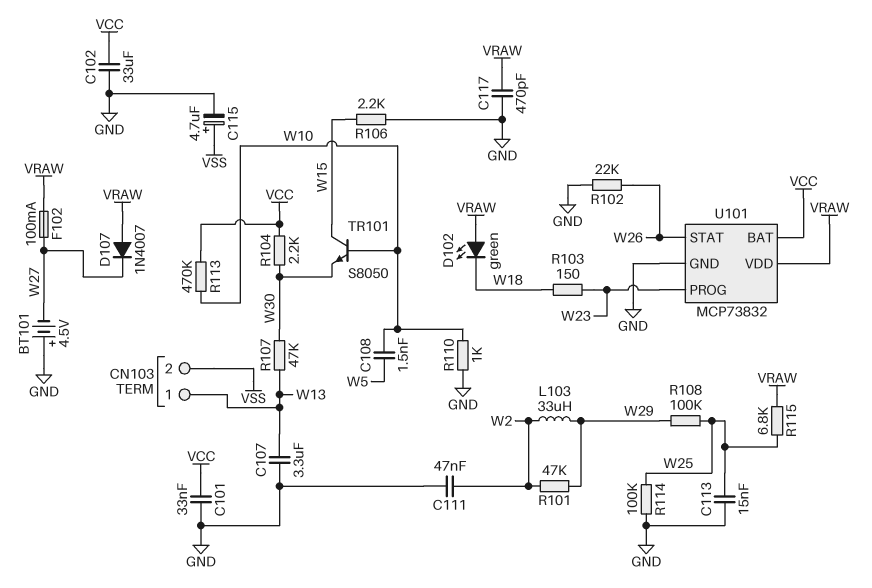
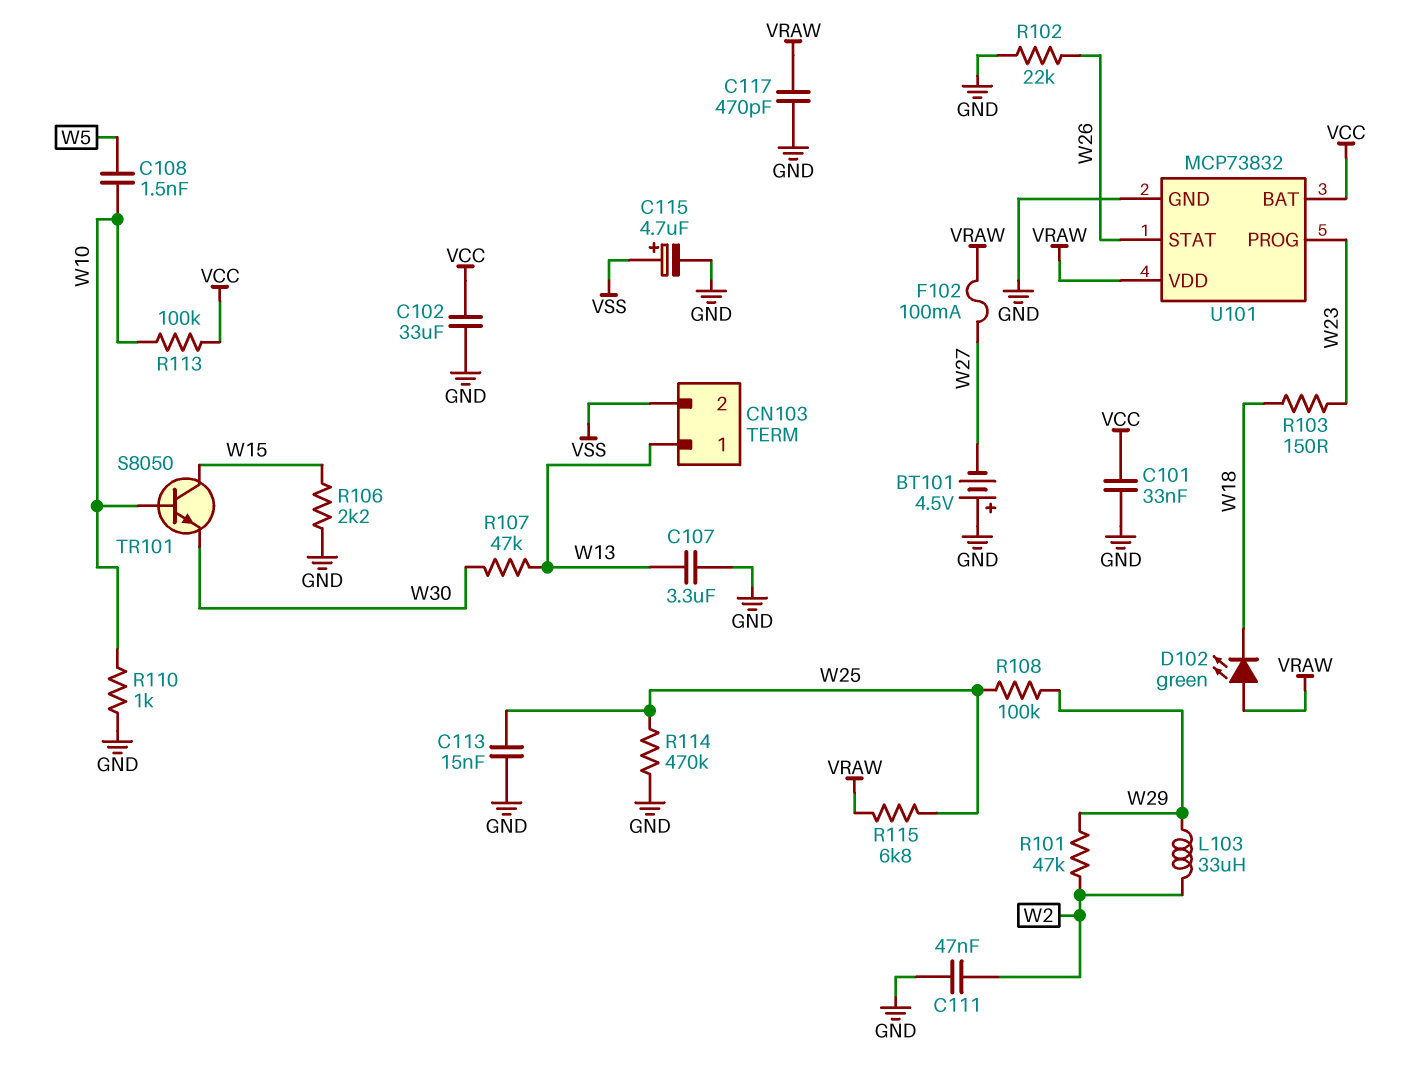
D107: diode 1N4007 (A VRAW, K W27) -> none
R104: 2.2k (VCC, W30) -> none
R113: 470k (VCC, W10) -> 100k (VCC, W10)
R114: 100k (GND, W25) -> 470k (GND, W25)

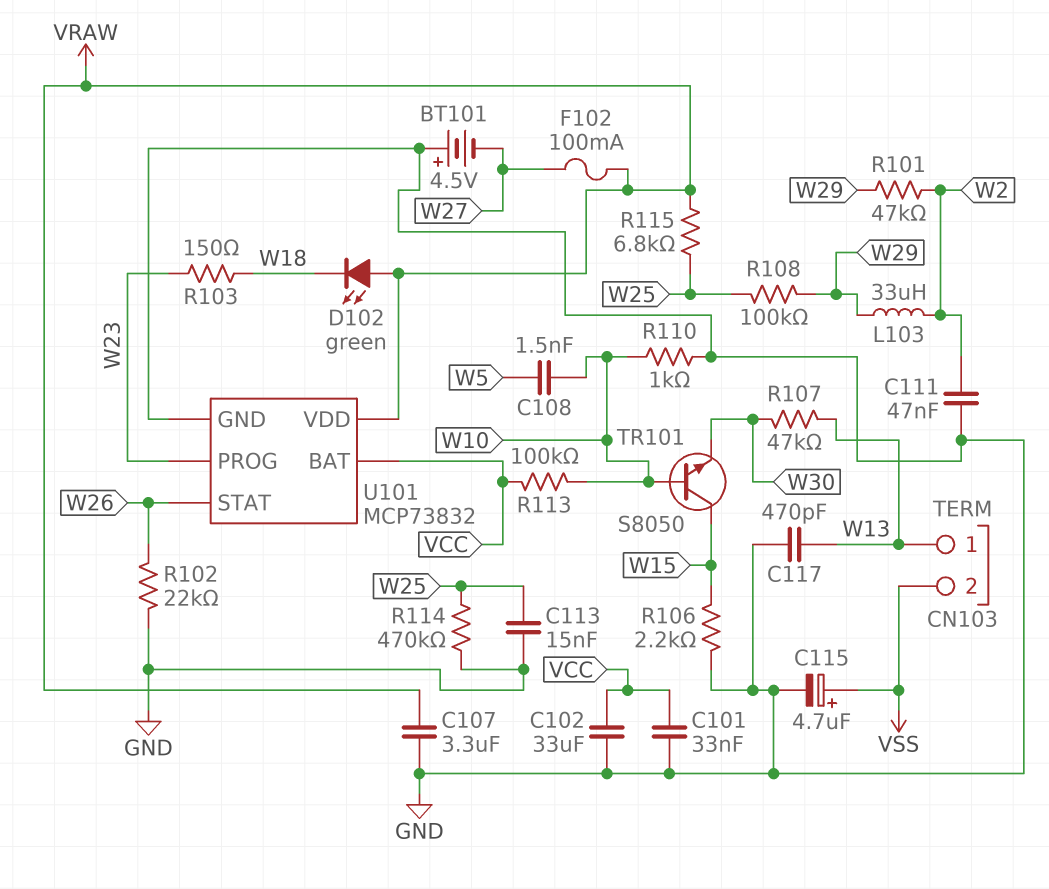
C107: 3.3uF (GND, W13) -> 3.3uF (GND, VRAW)
C117: 470pF (GND, VRAW) -> 470pF (GND, W13)

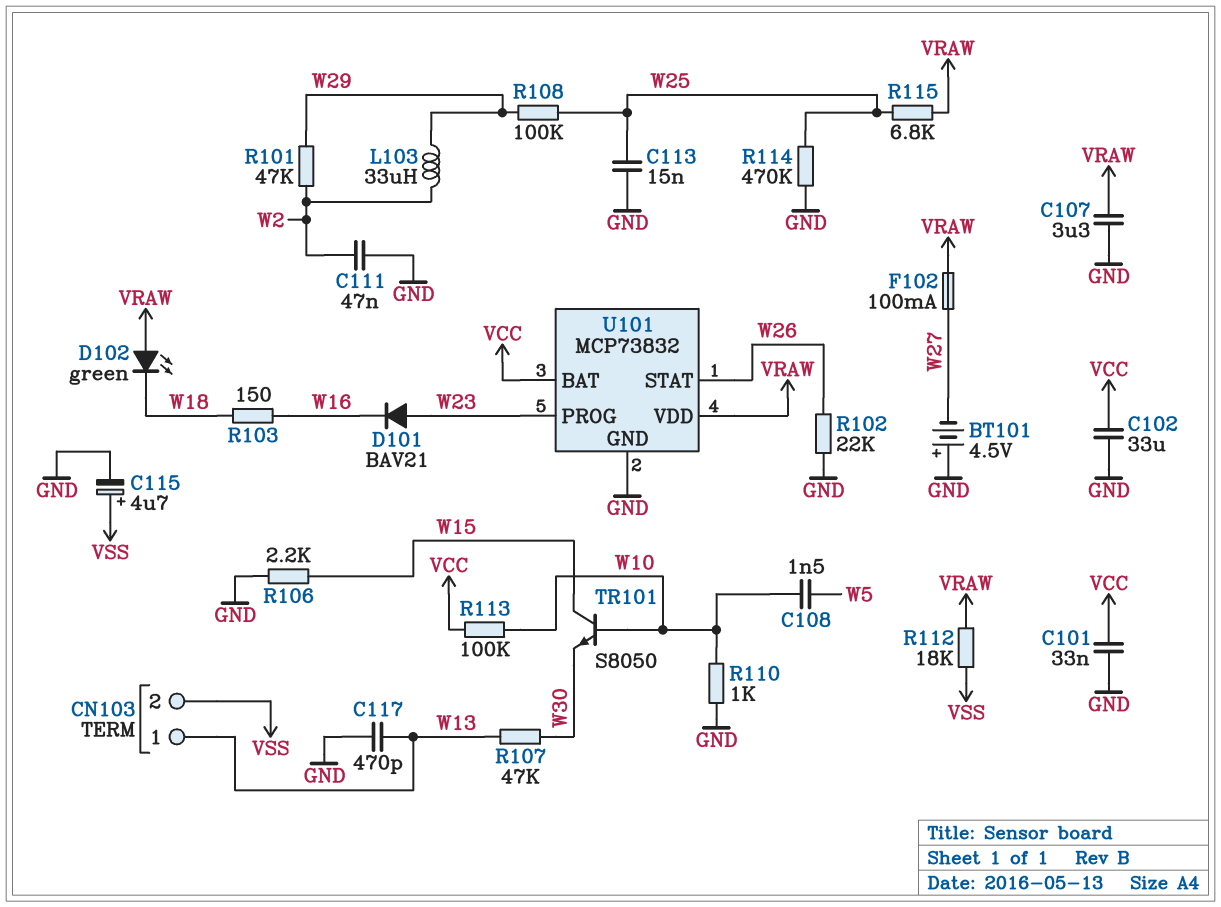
D101: none -> diode BAV21 (A W23, K W16)
R103: 150 (W18, W23) -> 150 (W16, W18)
R112: none -> 18k (VRAW, VSS)

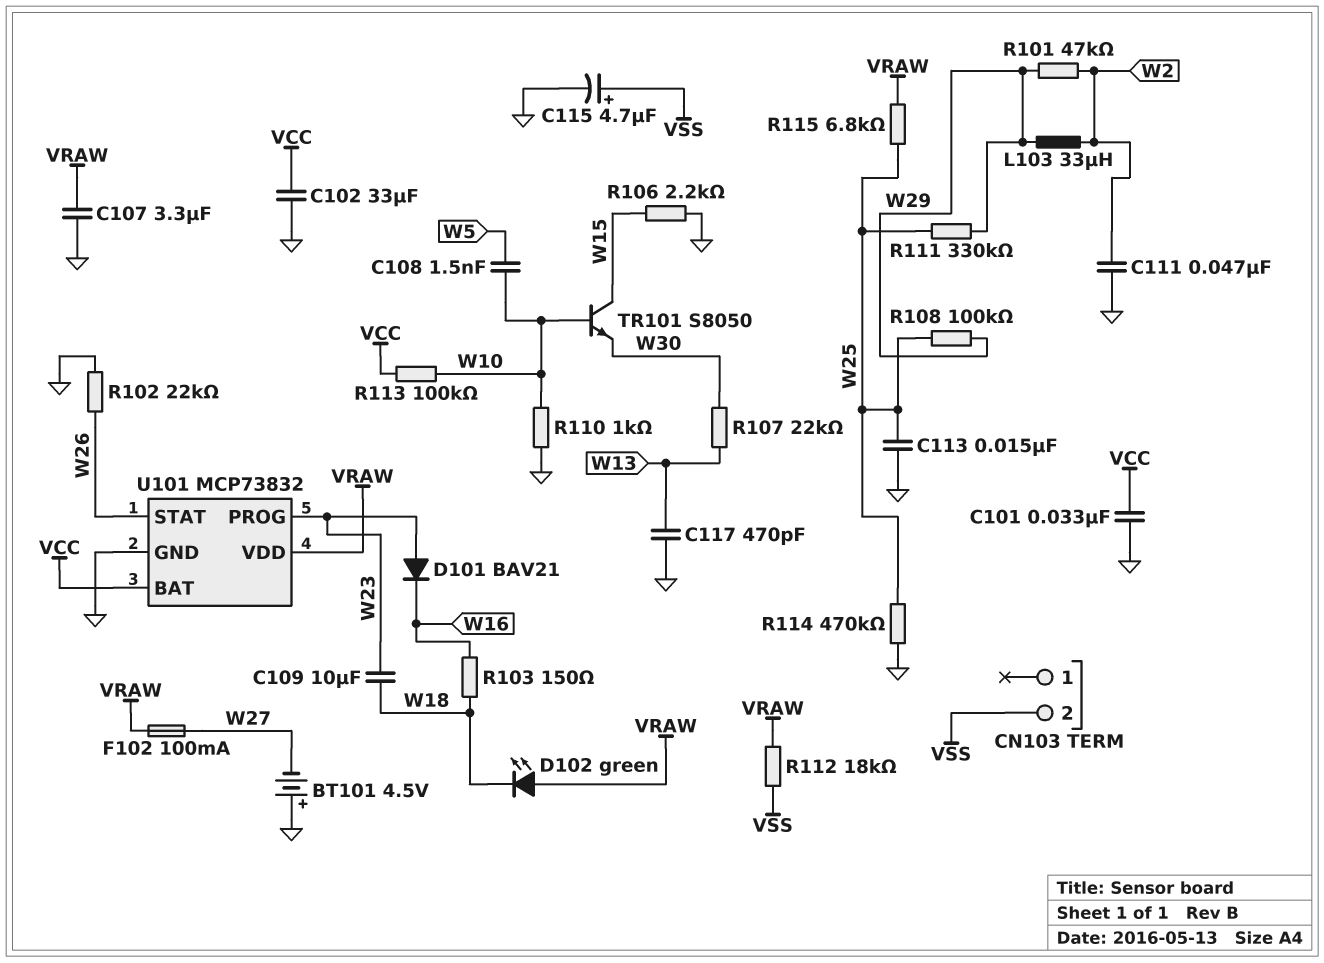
C109: none -> 10uF (W18, W23)
CN103 pin 1: W13 -> none
R107: 47k (W13, W30) -> 22k (W13, W30)
R111: none -> 330k (W25, W29)

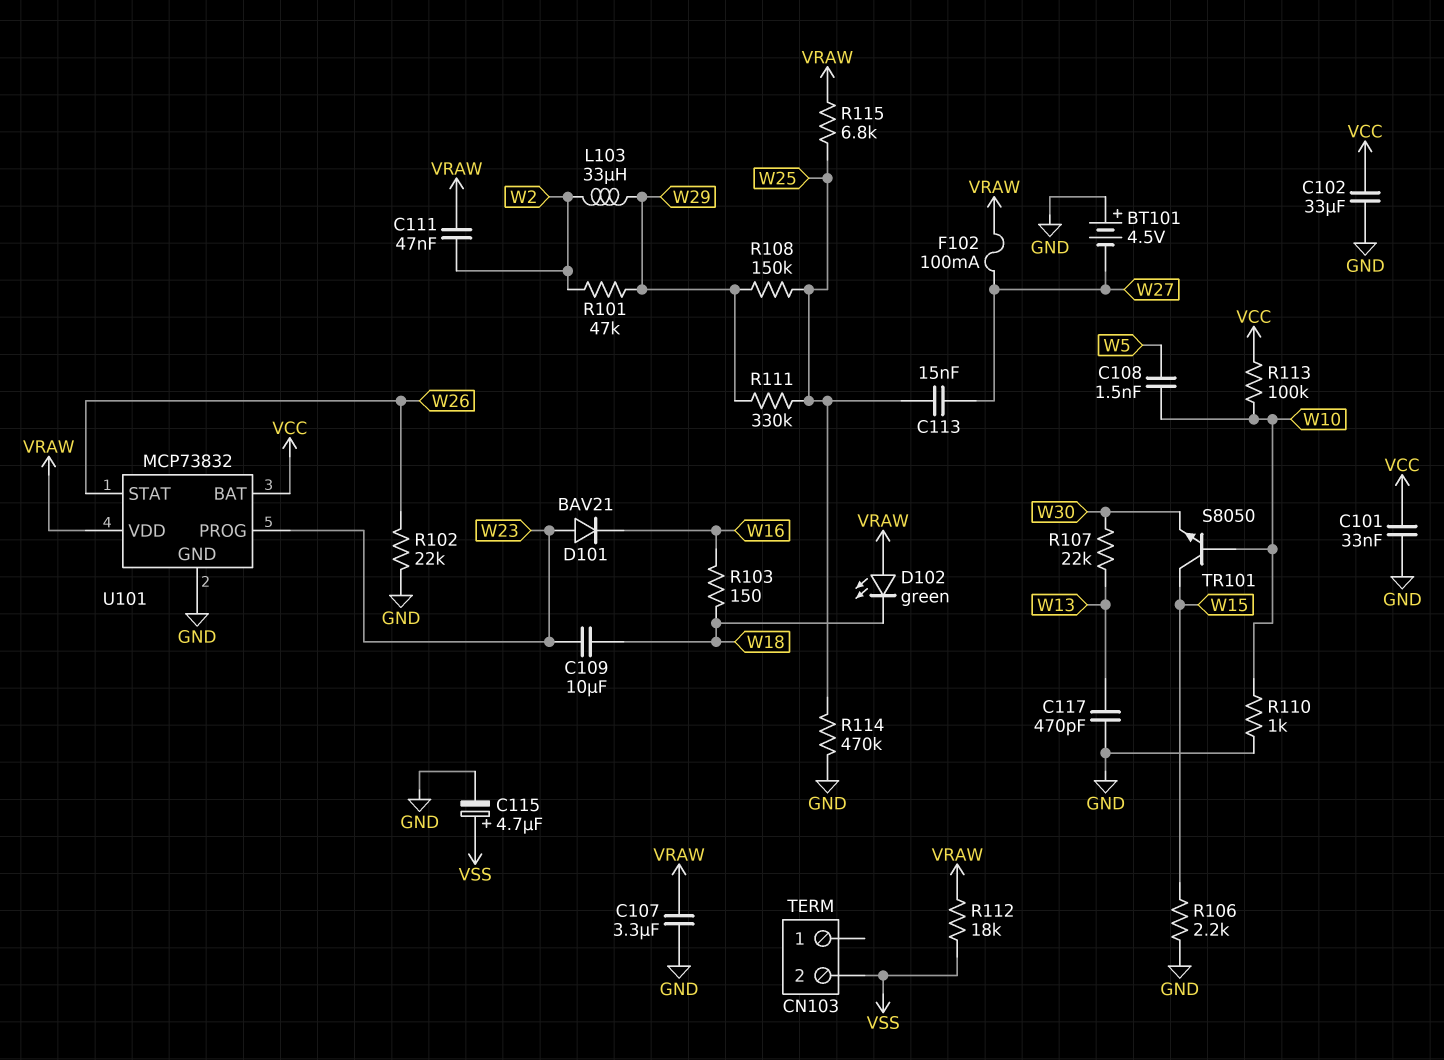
C111: 47nF (GND, W2) -> 47nF (VRAW, W2)
C113: 15nF (GND, W25) -> 15nF (W25, W27)
R108: 100k (W25, W29) -> 150k (W25, W29)

